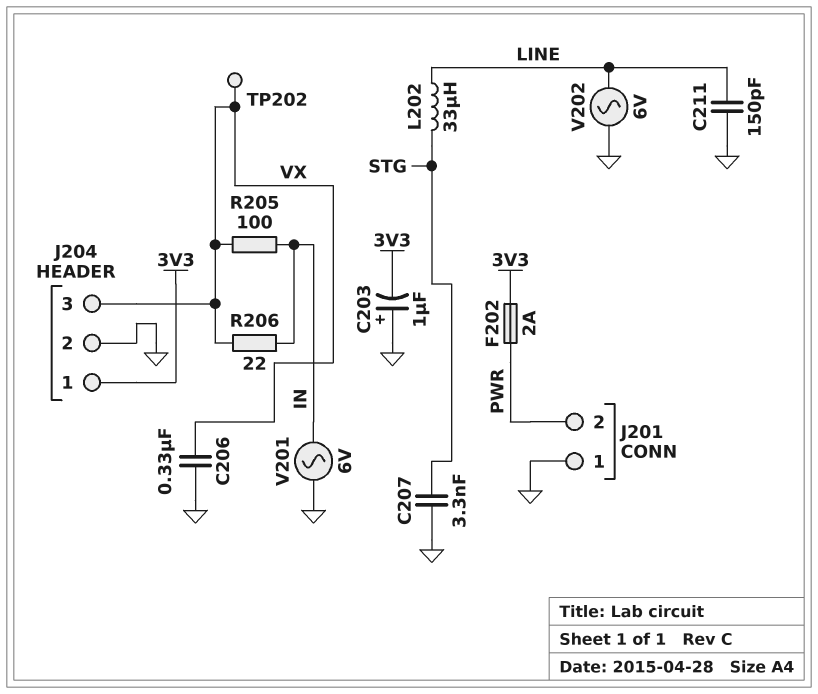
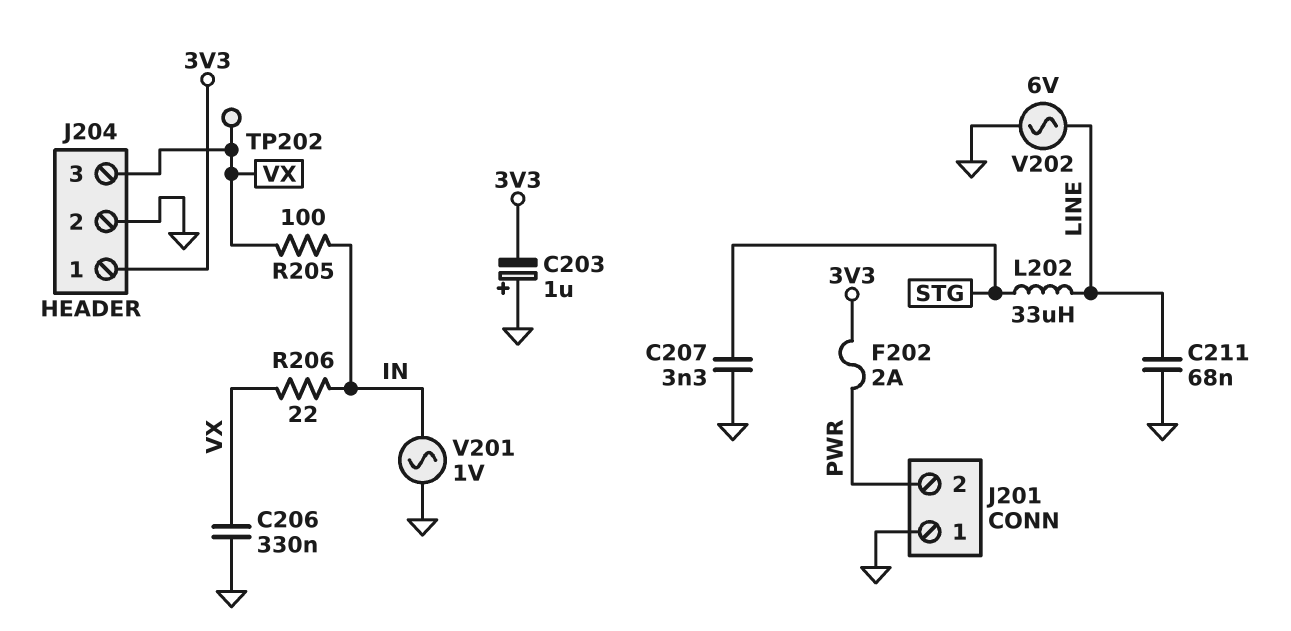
C211: 150pF (GND, LINE) -> 68nF (GND, LINE)
V201: AC 6V (GND, IN) -> AC 1V (GND, IN)

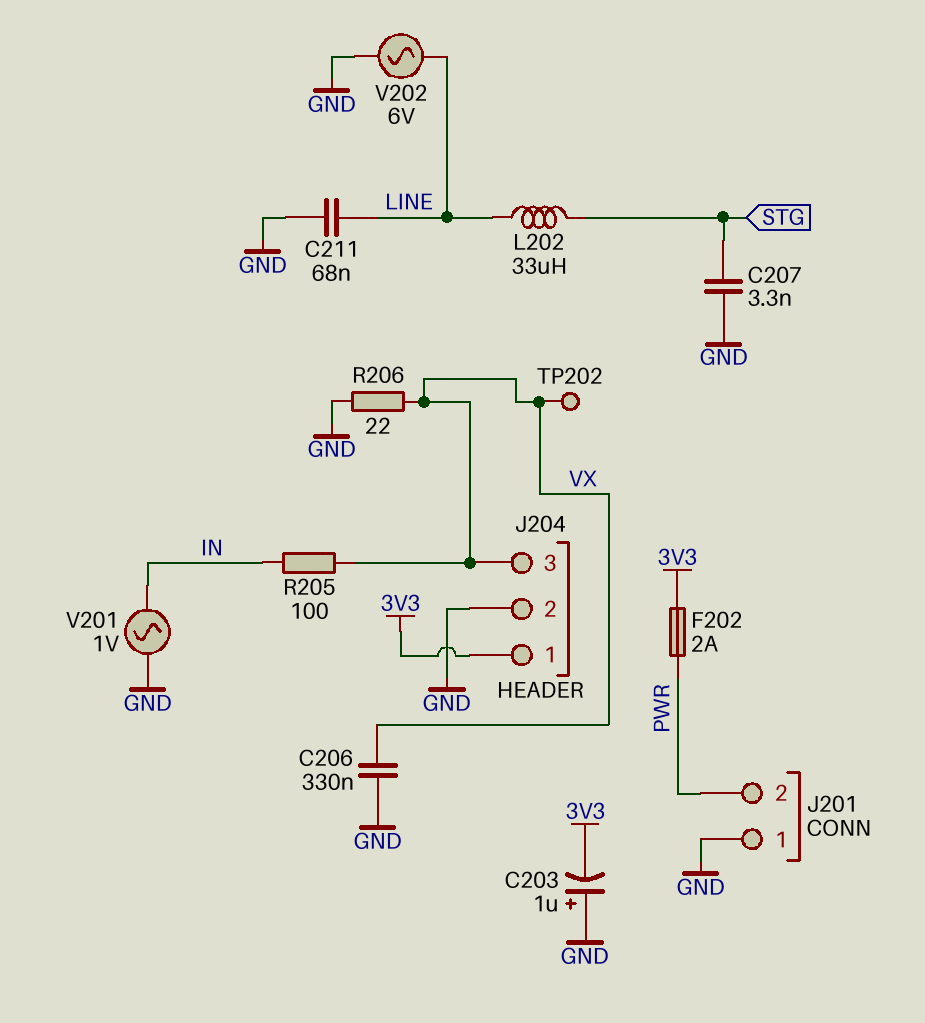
R206: 22 (IN, VX) -> 22 (GND, VX)

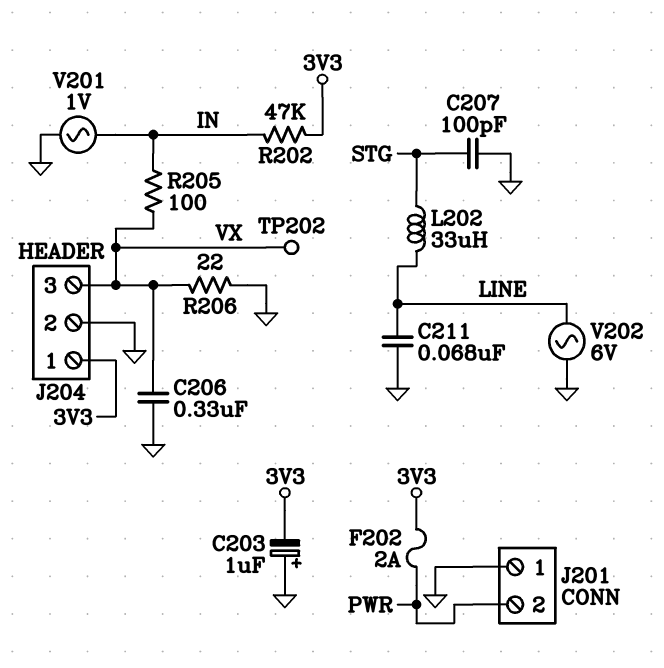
C207: 3.3nF (GND, STG) -> 100pF (GND, STG)
R202: none -> 47k (3V3, IN)

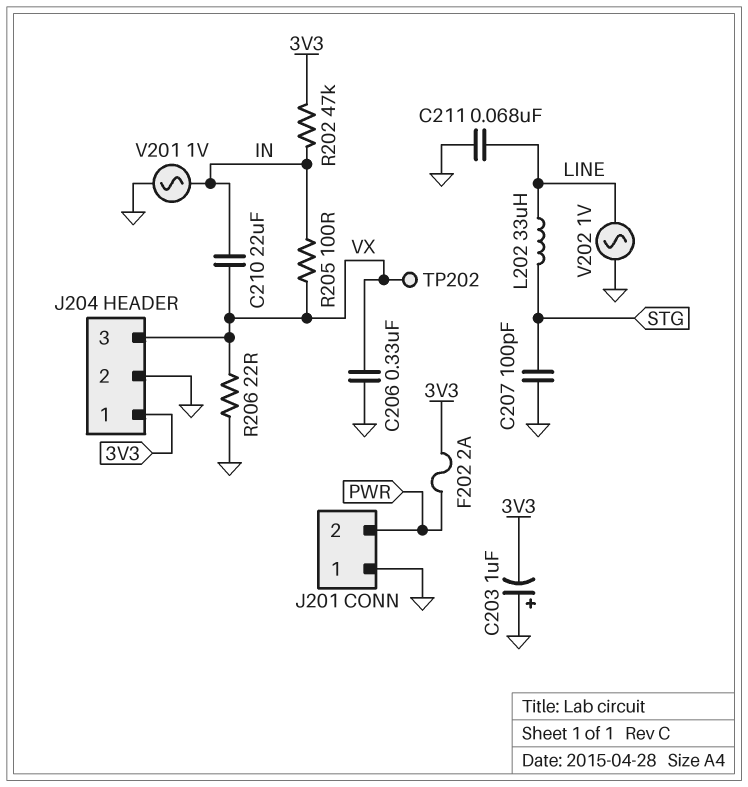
C210: none -> 22uF (IN, VX)
V202: AC 6V (GND, LINE) -> AC 1V (GND, LINE)

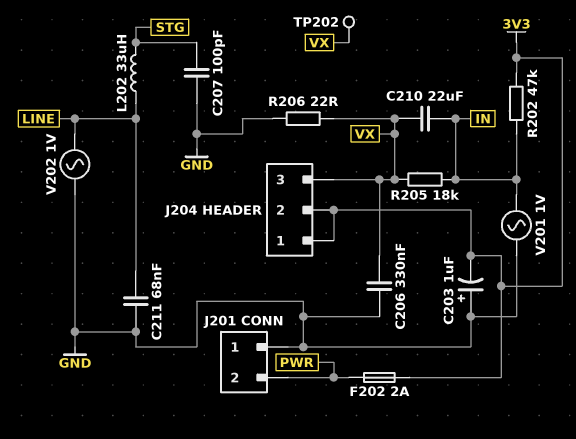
J204 pin 2: GND -> 3V3
R205: 100 (IN, VX) -> 18k (IN, VX)

